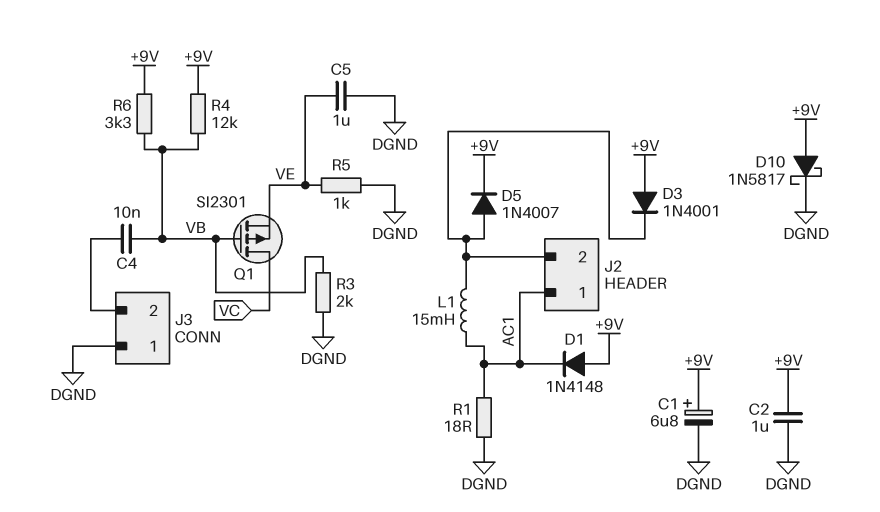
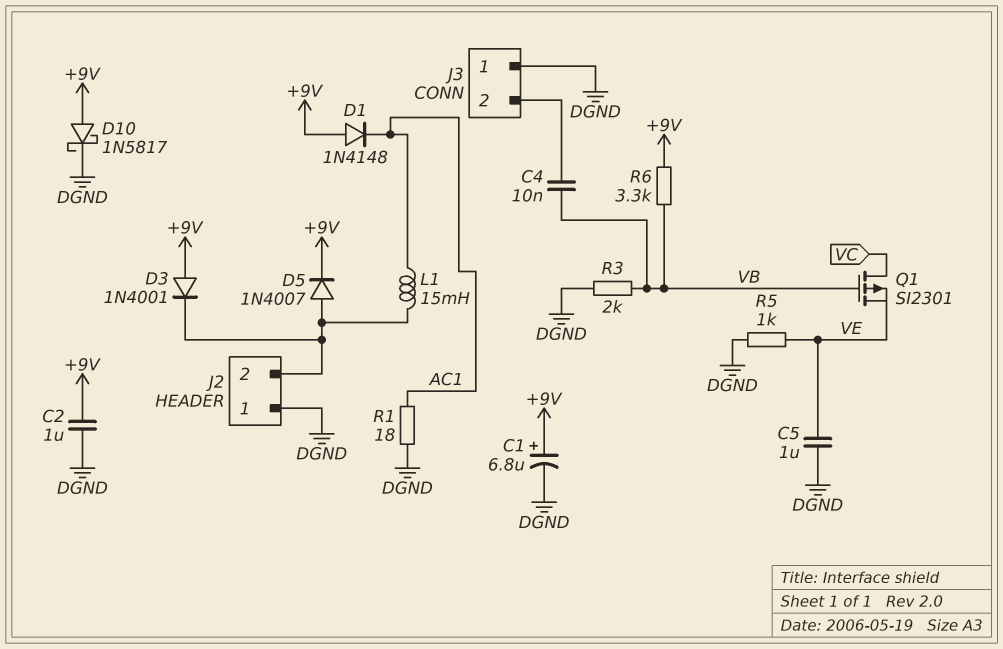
J2 pin 1: AC1 -> DGND
R4: 12k (+9V, VB) -> none

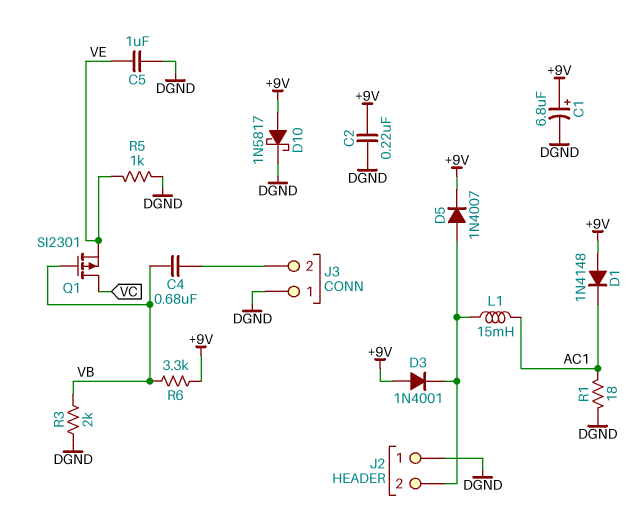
C2: 1uF (+9V, DGND) -> 220nF (+9V, DGND)
C4: 10nF (J3/2, VB) -> 680nF (J3/2, VB)

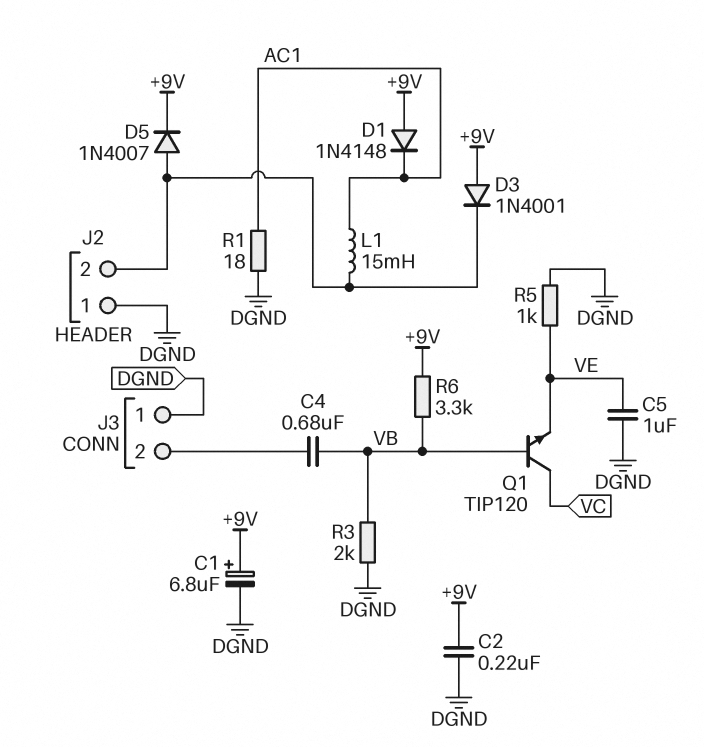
D10: schottky 1N5817 (A +9V, K DGND) -> none
Q1: PMOS SI2301 (G VB, D VC, S VE) -> NPN TIP120 (B VB, C VC, E VE)

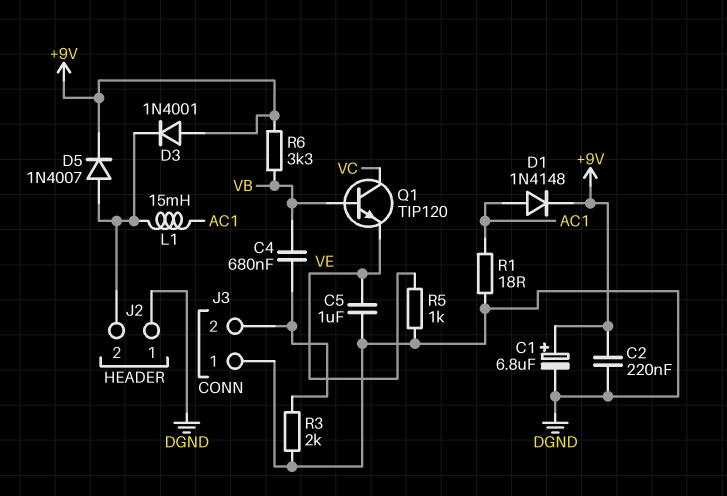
D1: diode 1N4148 (A +9V, K AC1) -> diode 1N4148 (A AC1, K +9V)
R3: 2k (DGND, VB) -> 2k (DGND, J3/2)

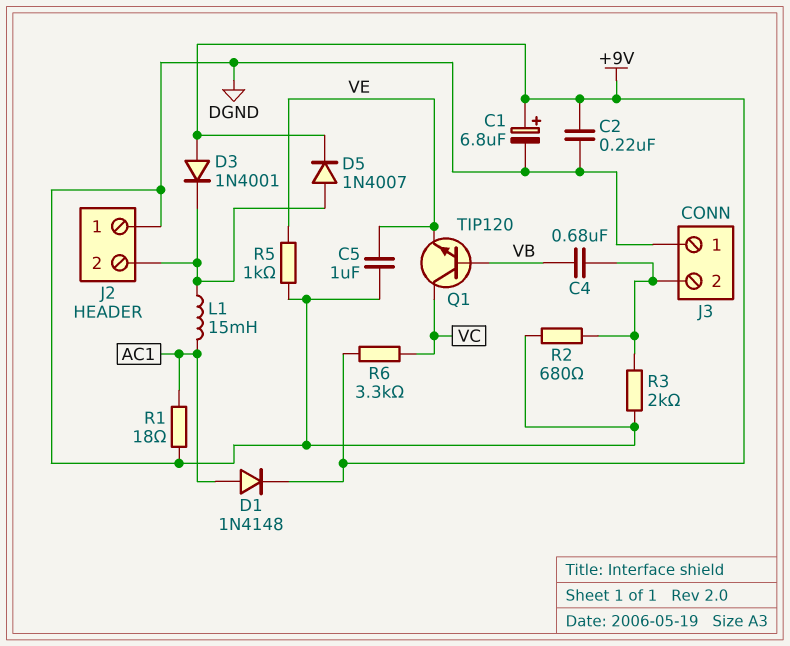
R2: none -> 680 (DGND, J3/2)
R6: 3.3k (+9V, VB) -> 3.3k (+9V, VC)

